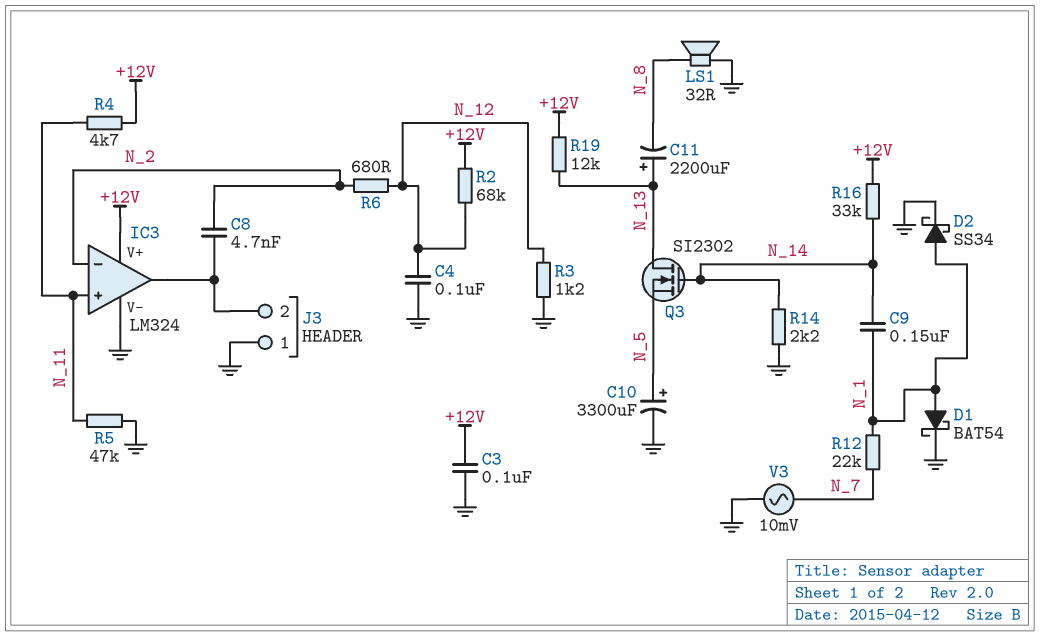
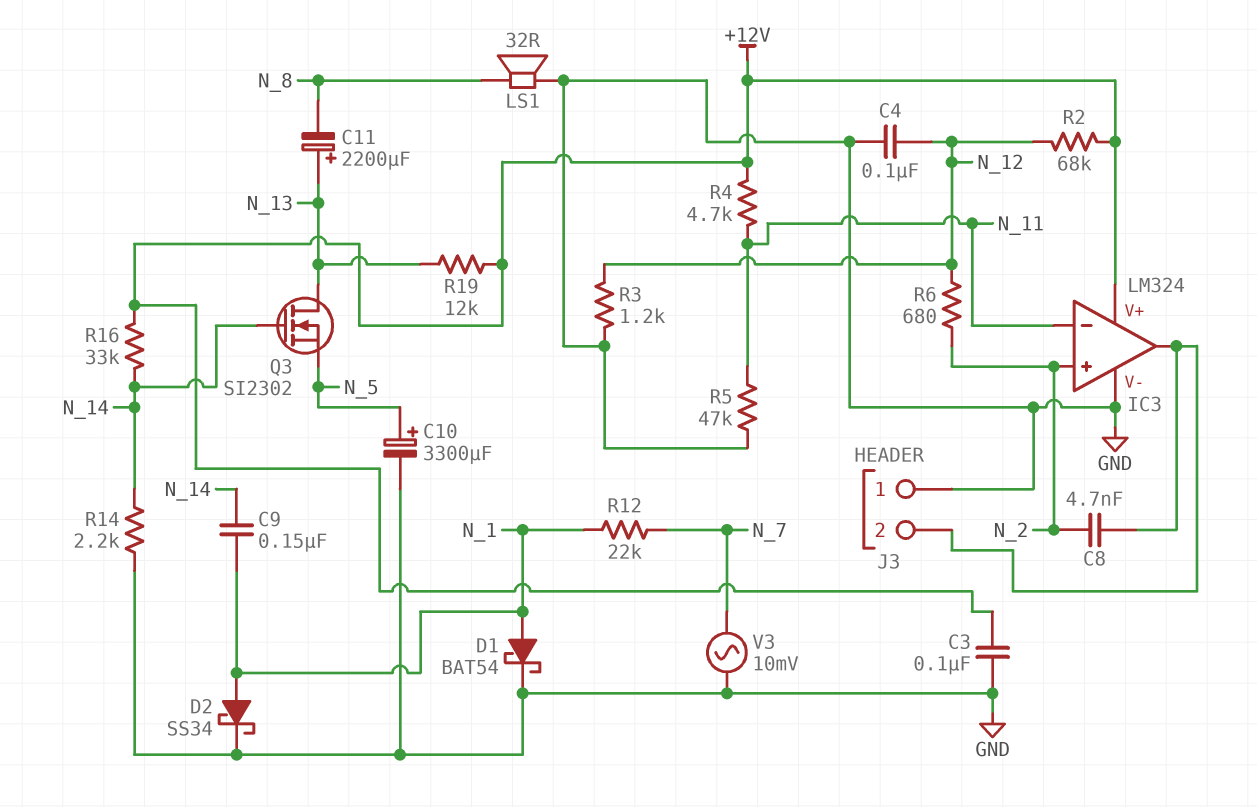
IC3 pin in+: N_11 -> N_2
IC3 pin in-: N_2 -> N_11

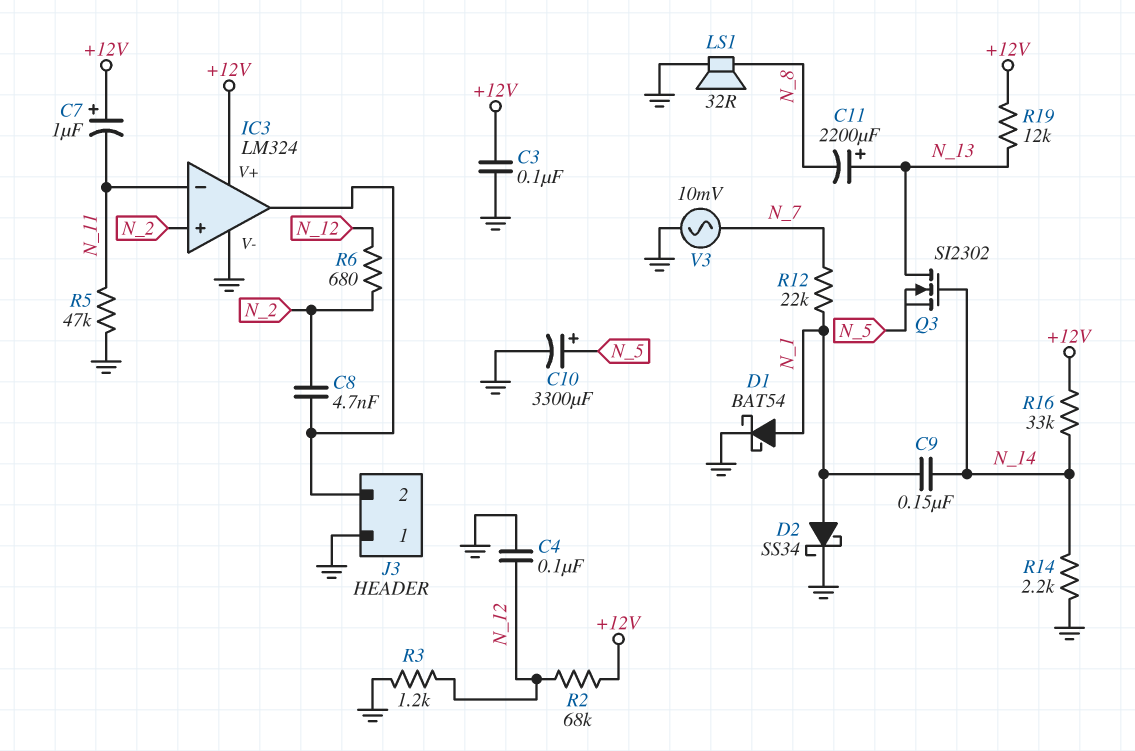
C7: none -> 1uF (plus +12V, minus N_11)
R4: 4.7k (+12V, N_11) -> none

